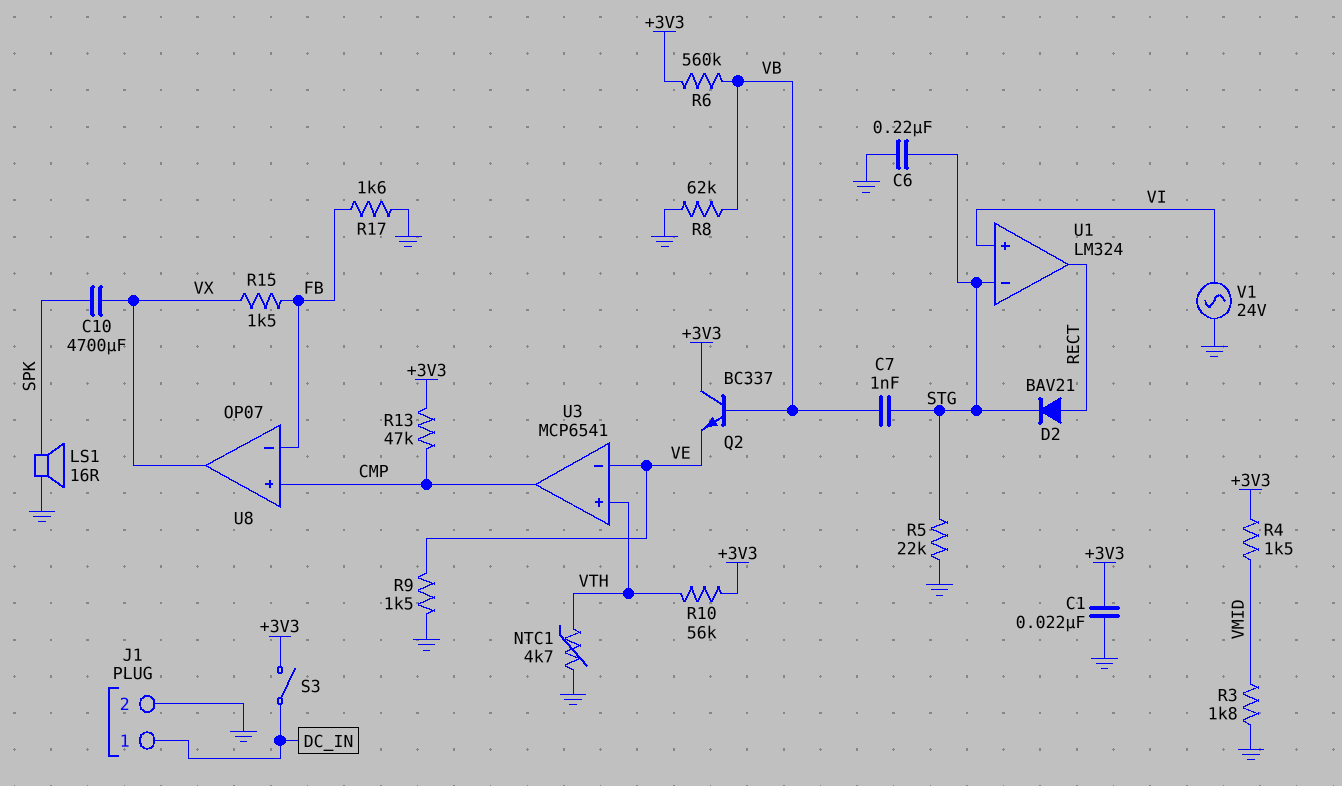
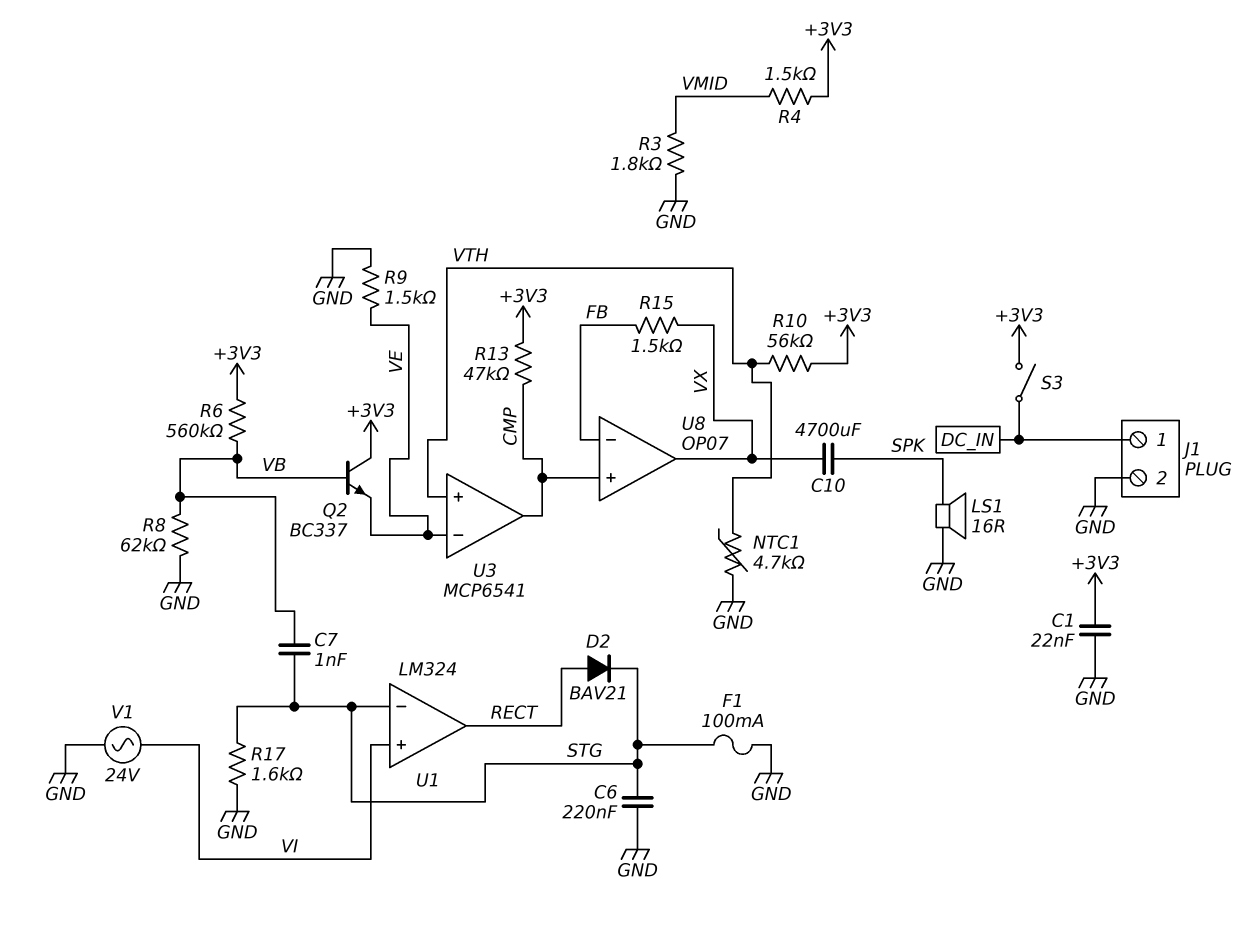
F1: none -> 100mA (GND, STG)
R5: 22k (GND, STG) -> none
R17: 1.6k (FB, GND) -> 1.6k (GND, STG)

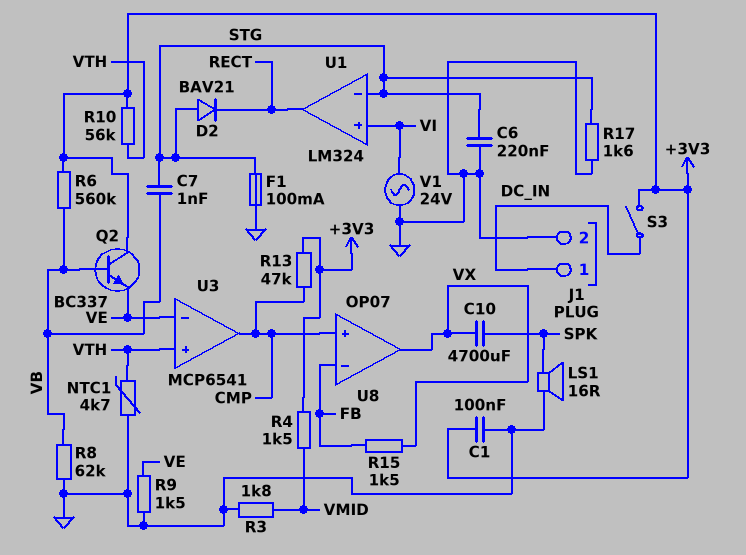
C1: 22nF (+3V3, GND) -> 100nF (+3V3, GND)
D2: diode BAV21 (A RECT, K STG) -> diode BAV21 (A STG, K RECT)

